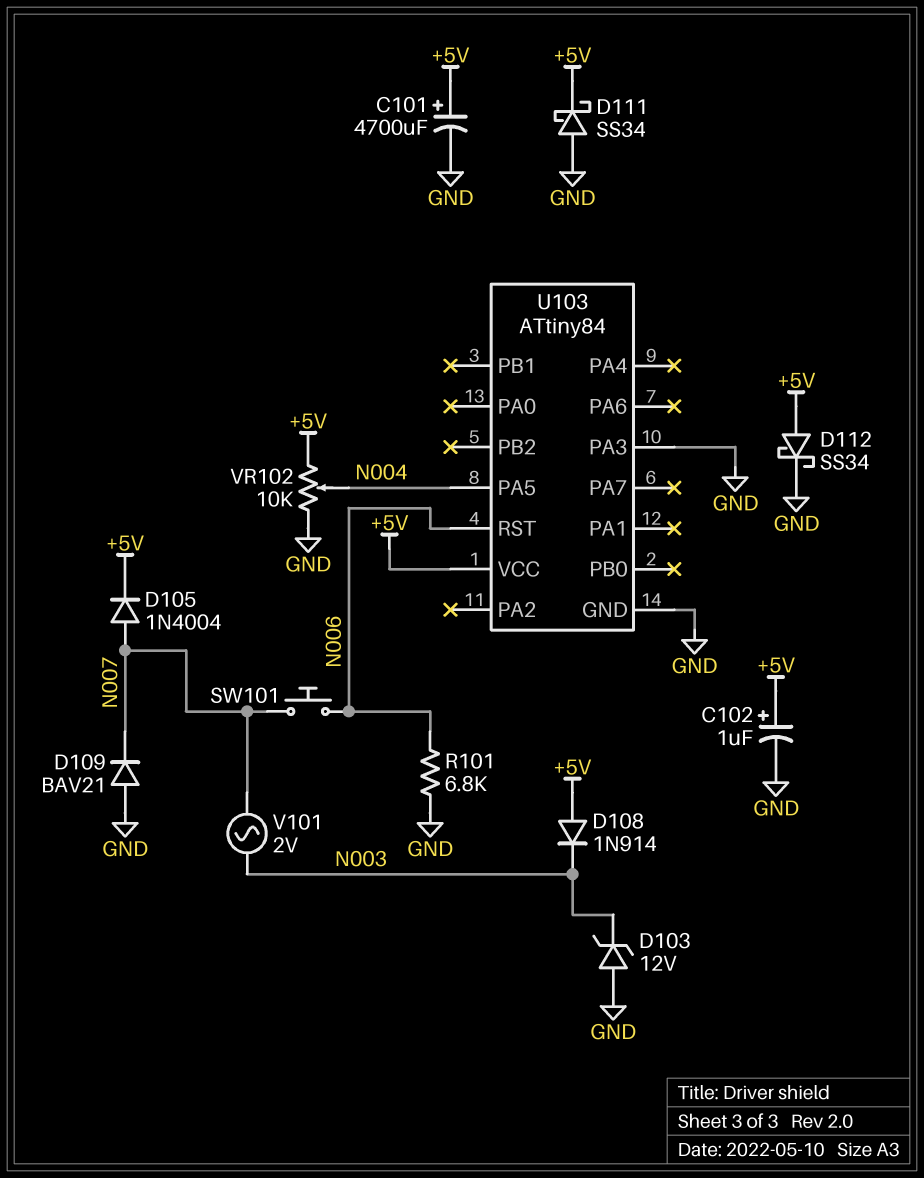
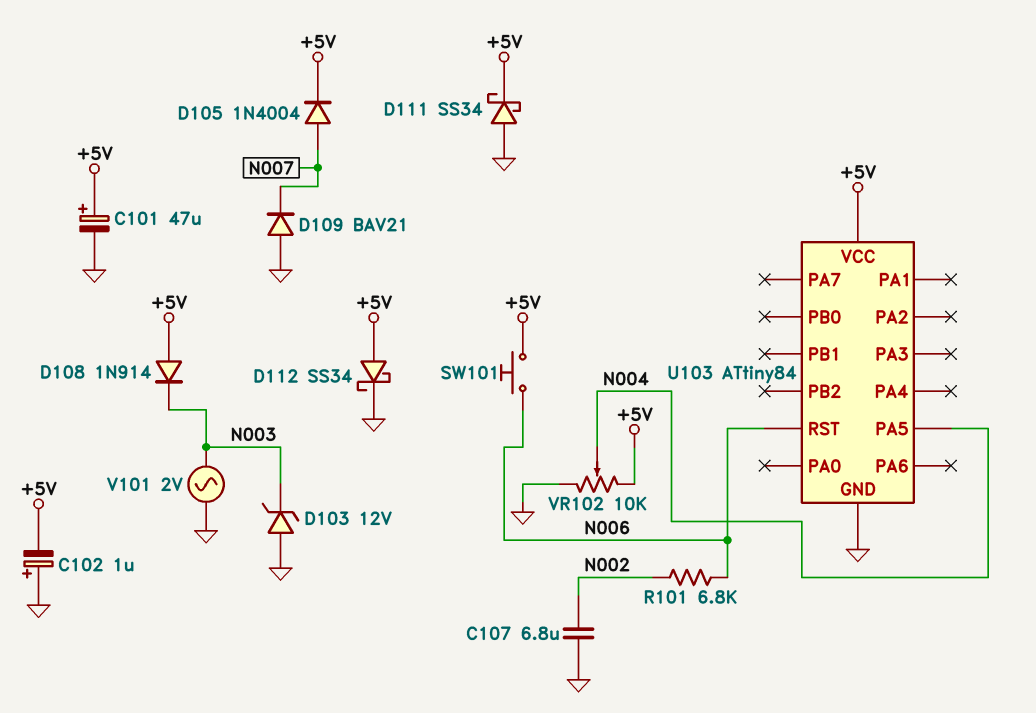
C101: 4700uF (plus +5V, minus GND) -> 47uF (plus +5V, minus GND)
C102: 1uF (plus +5V, minus GND) -> 1uF (plus GND, minus +5V)
C107: none -> 6.8uF (GND, N002)
R101: 6.8k (GND, N006) -> 6.8k (N002, N006)
SW101: button (N006, N007) -> button (+5V, N006)
U103 pin PA3: GND -> none
V101: AC 2V (N003, N007) -> AC 2V (GND, N003)

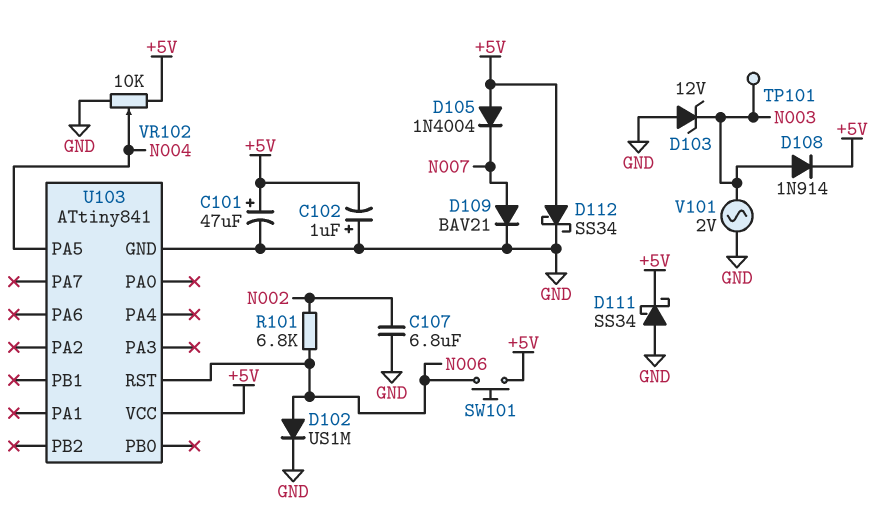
D102: none -> diode US1M (A N006, K GND)
D105: diode 1N4004 (A N007, K +5V) -> diode 1N4004 (A +5V, K N007)
D108: diode 1N914 (A +5V, K N003) -> diode 1N914 (A N003, K +5V)
D109: diode BAV21 (A GND, K N007) -> diode BAV21 (A N007, K GND)
TP101: none -> test point (N003)
U103: ATtiny84 -> ATtiny841

